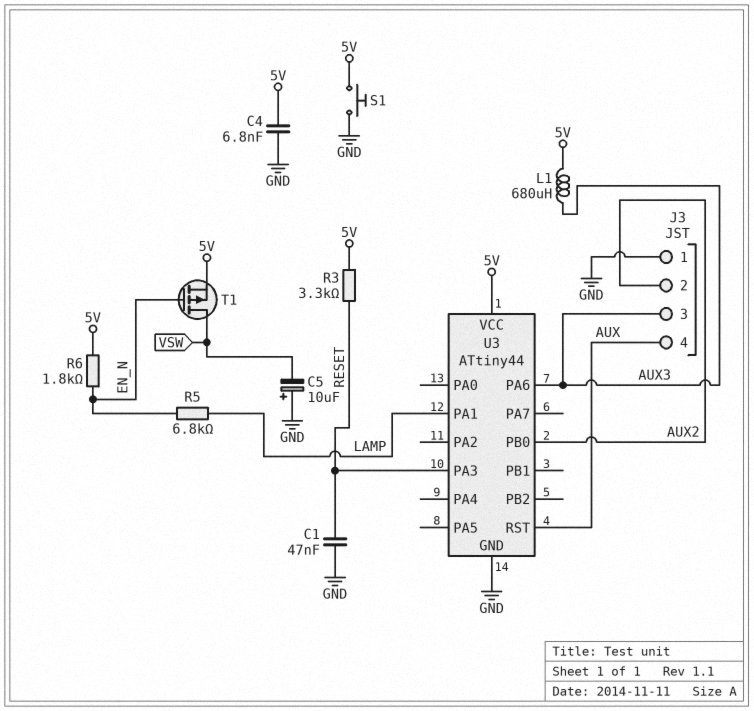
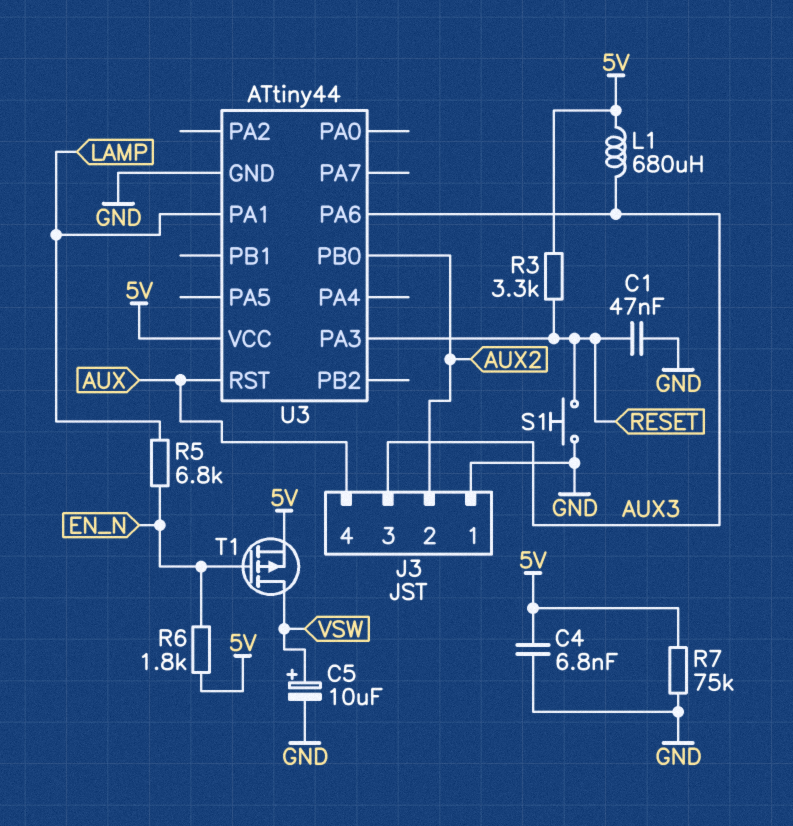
C5: 10uF (plus GND, minus VSW) -> 10uF (plus VSW, minus GND)
R7: none -> 75k (5V, GND)
S1: button (5V, GND) -> button (GND, RESET)

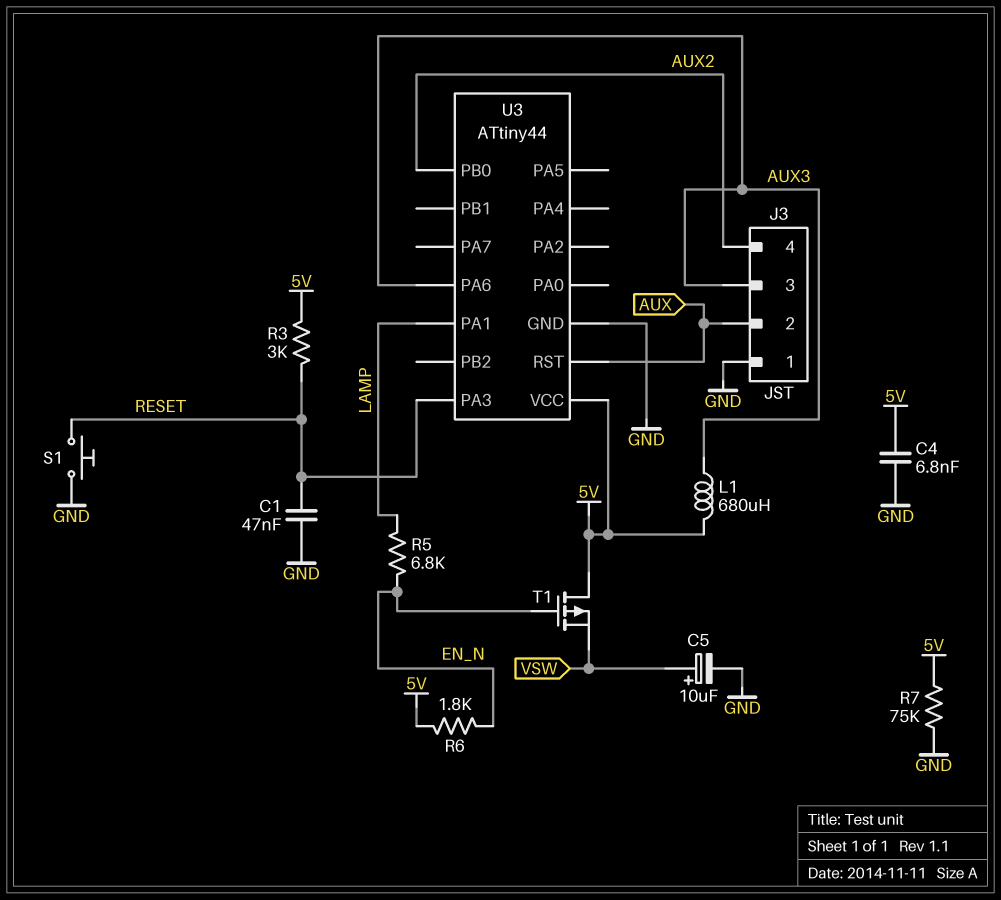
J3 pin 2: AUX2 -> AUX
J3 pin 4: AUX -> AUX2
R3: 3.3k (5V, RESET) -> 3k (5V, RESET)
T1: PMOS (G EN_N, D VSW, S 5V) -> PMOS (G EN_N, D 5V, S VSW)

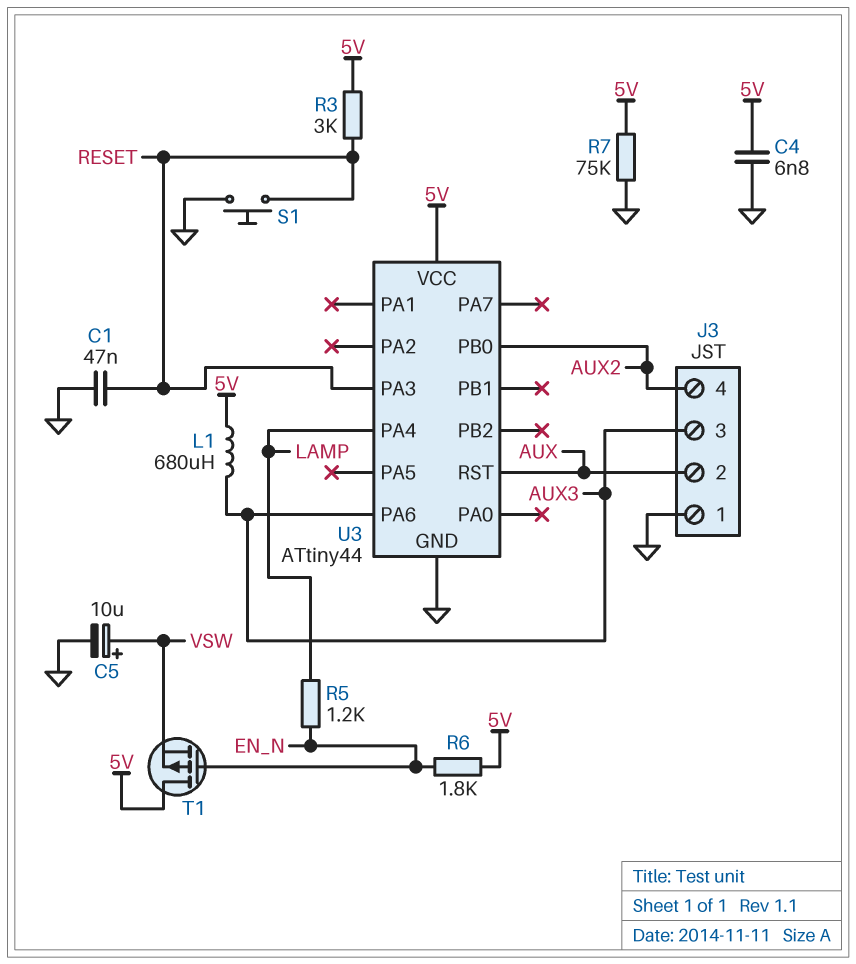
R5: 6.8k (EN_N, LAMP) -> 1.2k (EN_N, LAMP)
U3 pin PA1: LAMP -> none
U3 pin PA4: none -> LAMP

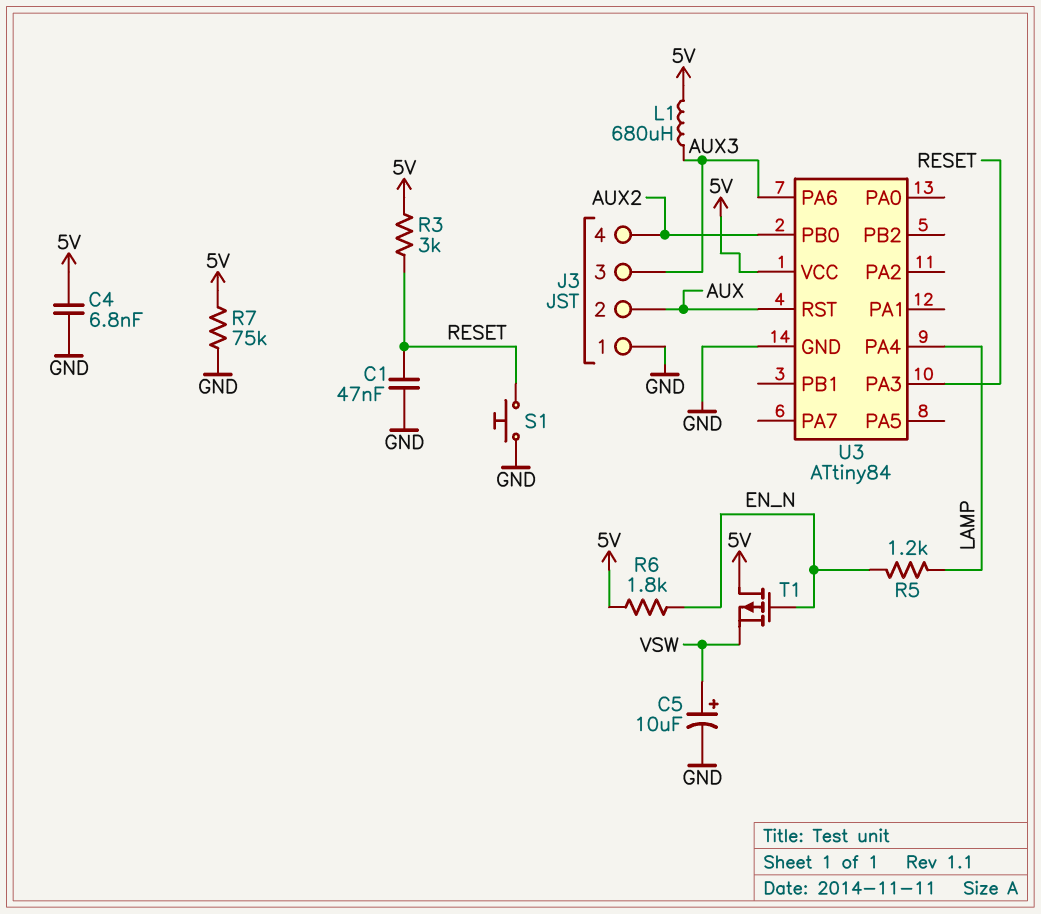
U3: ATtiny44 -> ATtiny84

